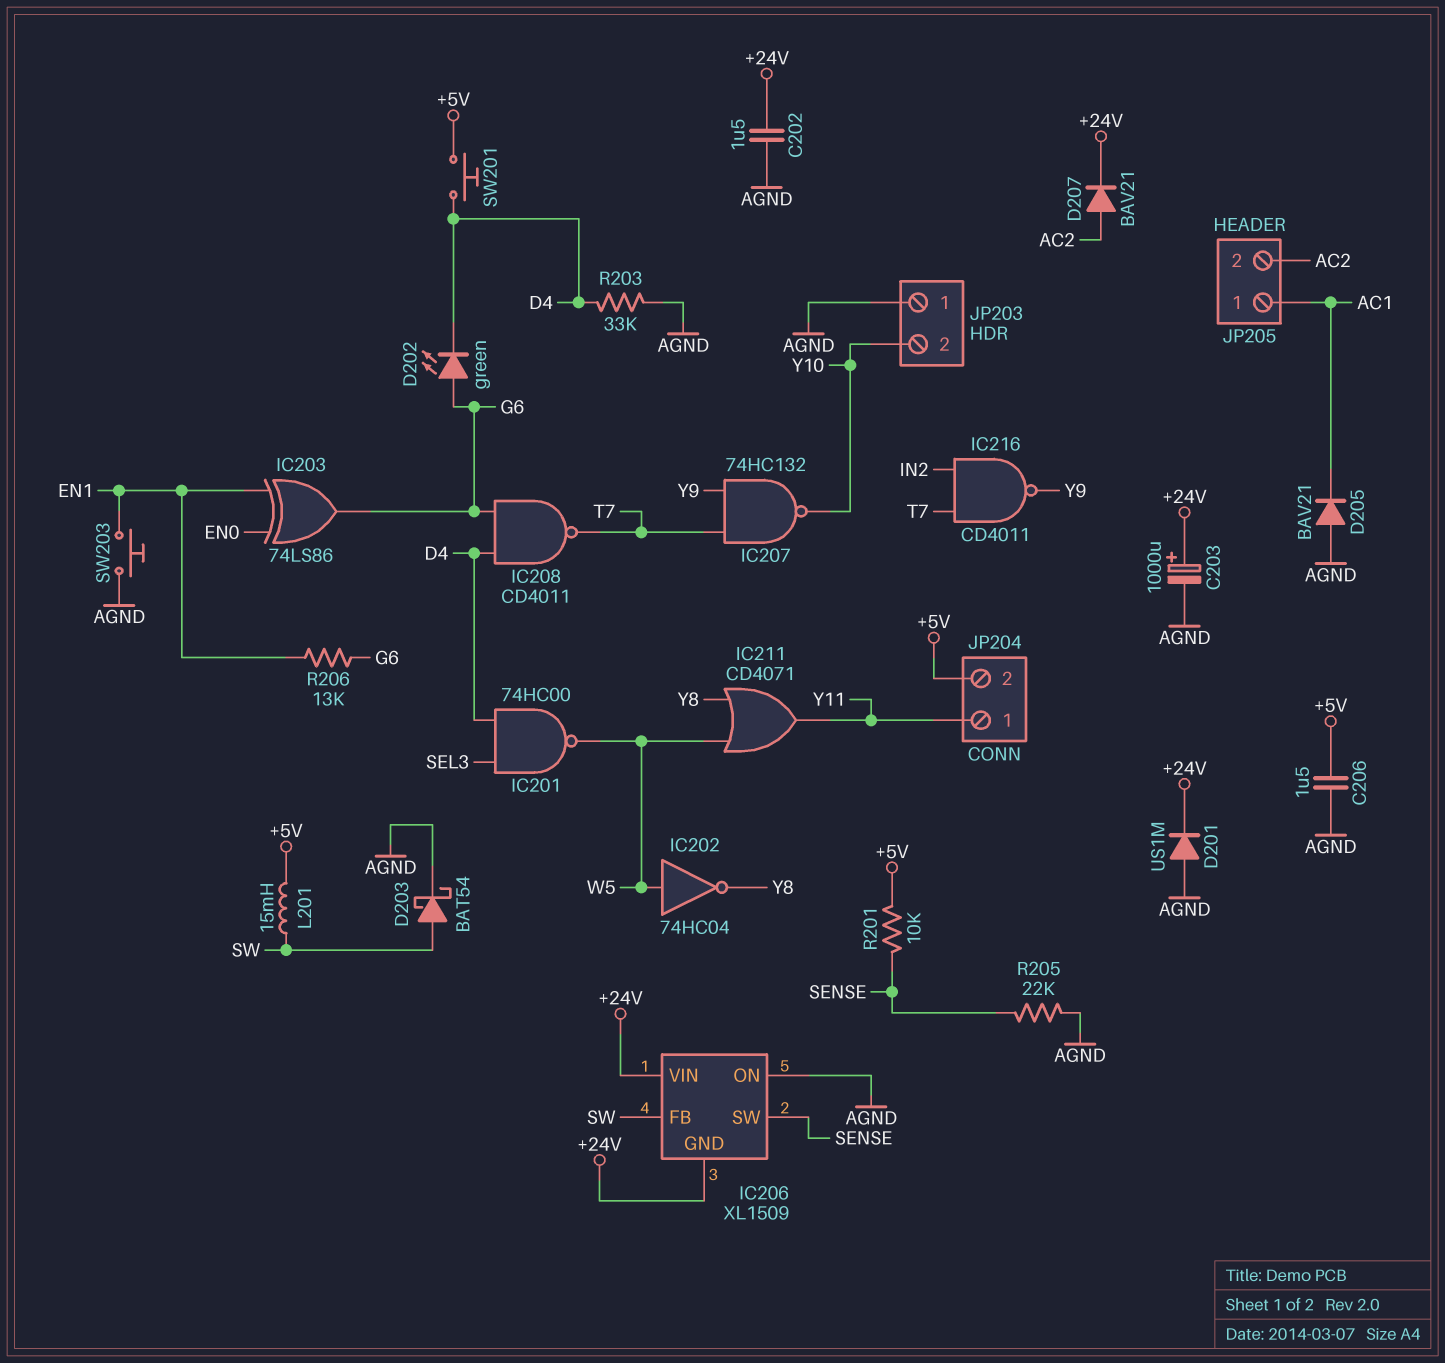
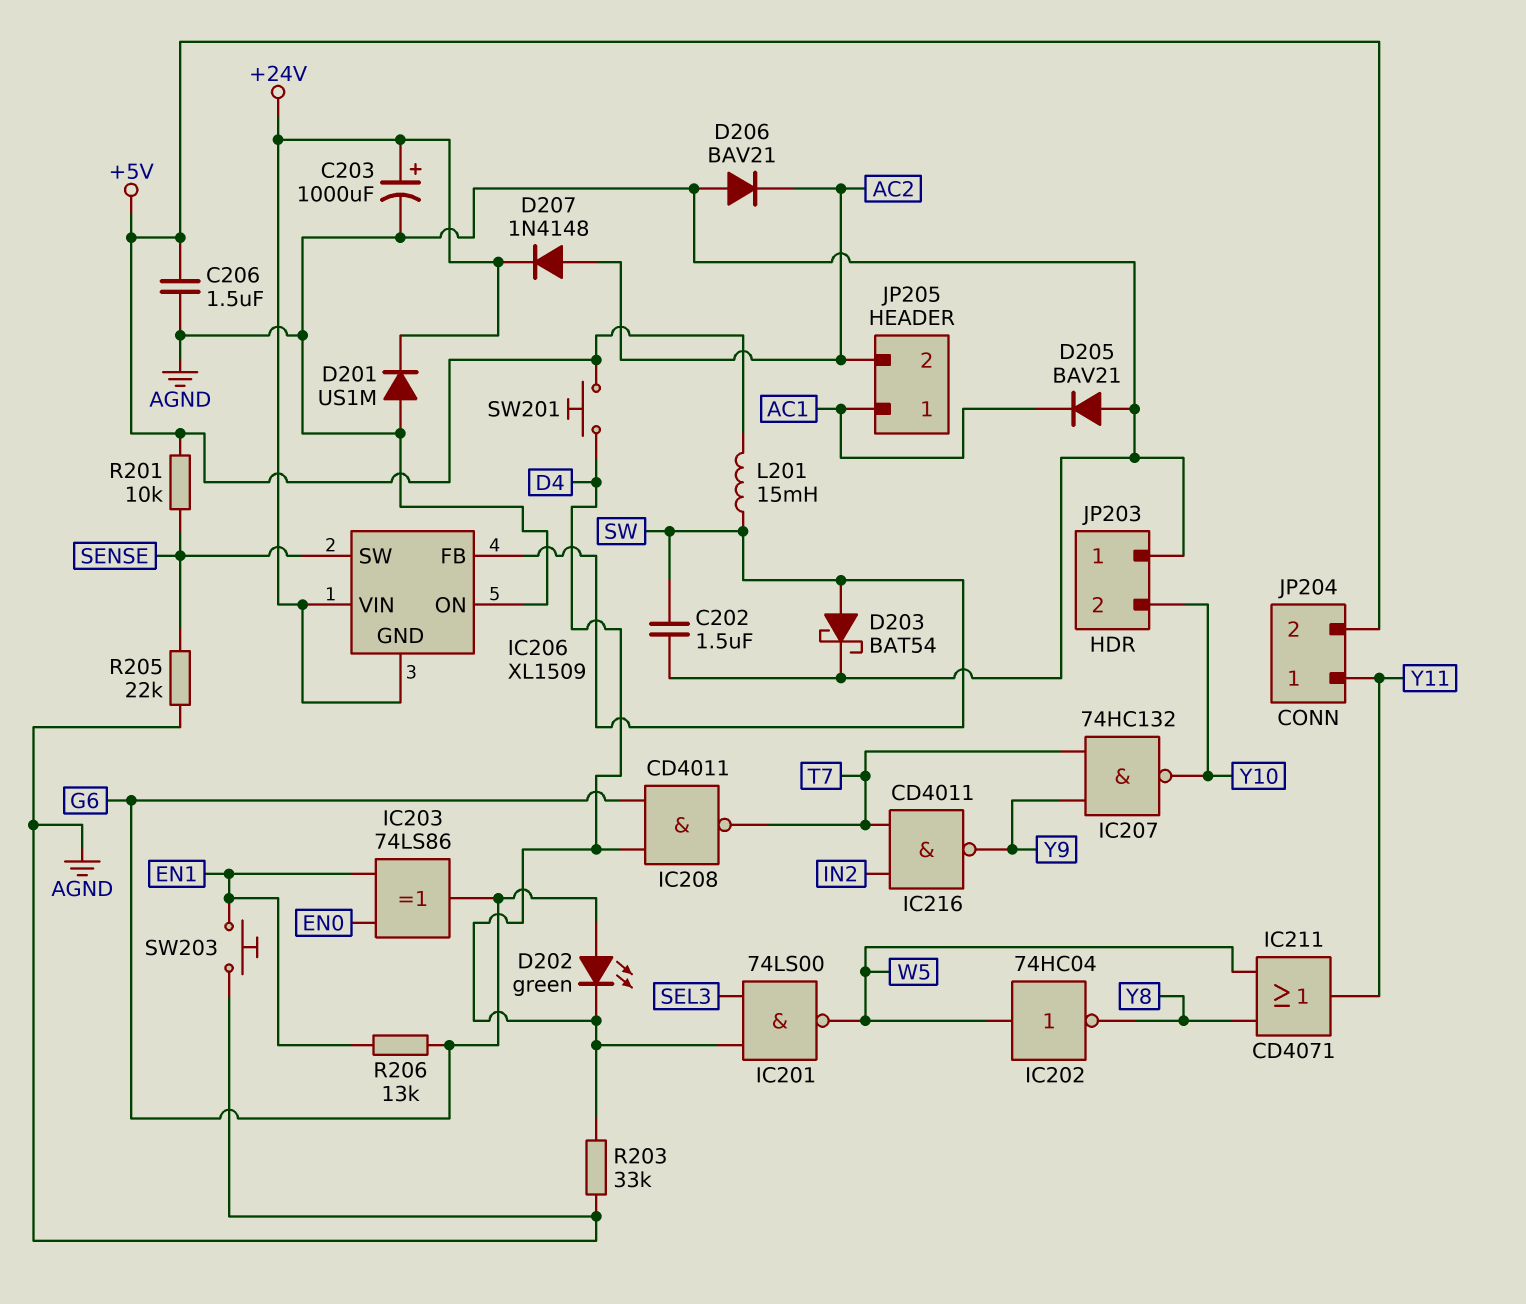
C202: 1.5uF (+24V, AGND) -> 1.5uF (AGND, SW)
D206: none -> diode BAV21 (A AGND, K AC2)
D207: diode BAV21 (A AC2, K +24V) -> diode 1N4148 (A AC2, K +24V)
IC201: NAND 74HC00 (in D4, in SEL3, out W5) -> NAND 74LS00 (in D4, in SEL3, out W5)

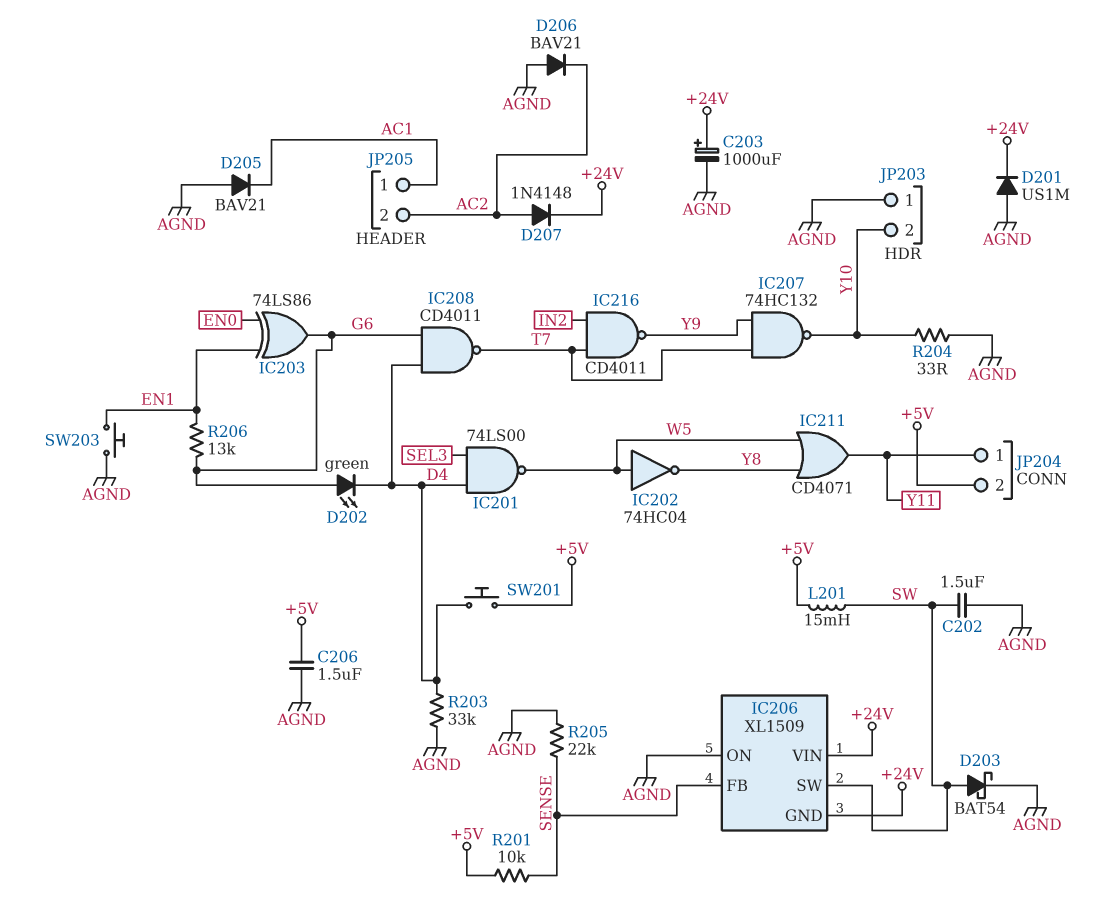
IC206 pin FB: SW -> SENSE
IC206 pin SW: SENSE -> SW
R204: none -> 33 (AGND, Y10)

